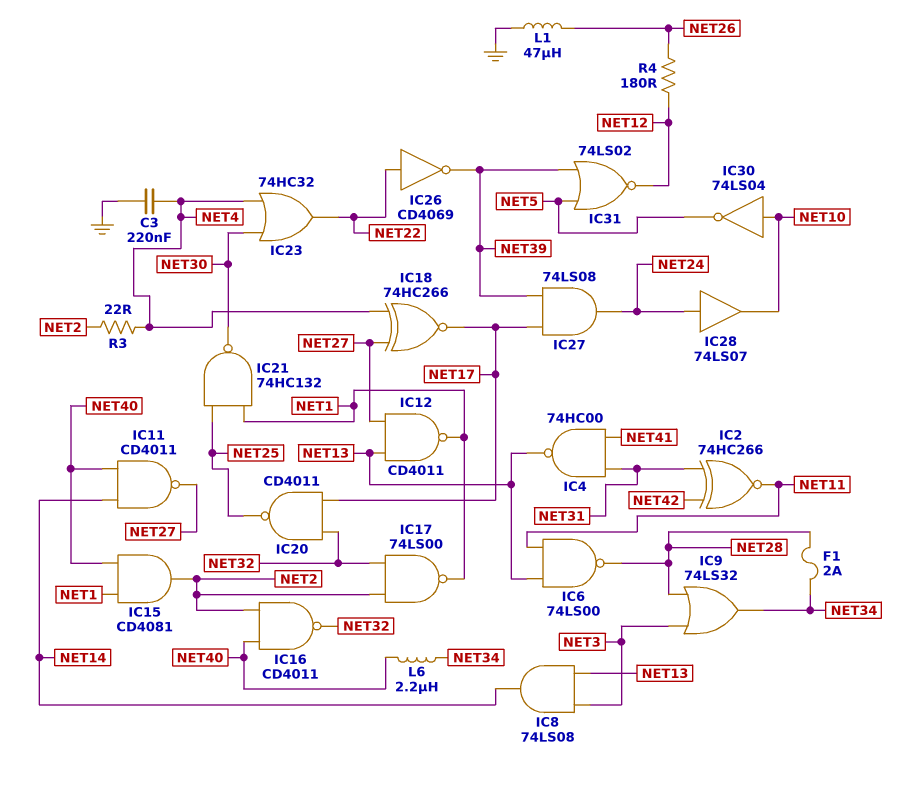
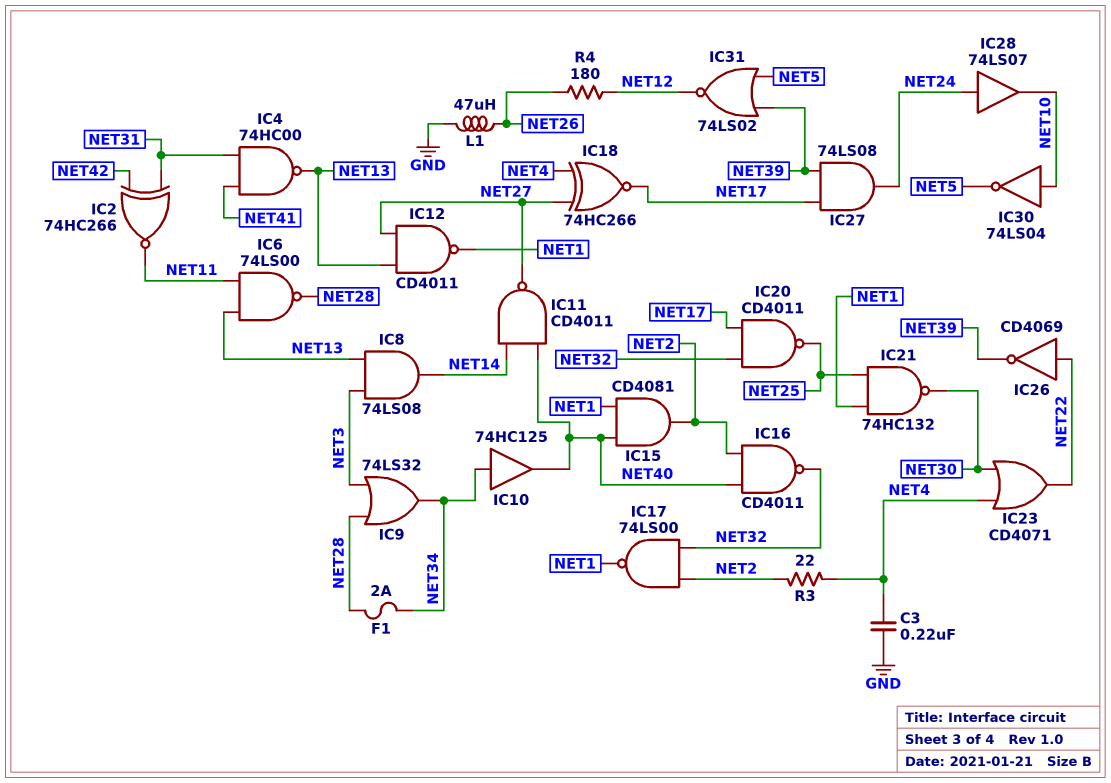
IC10: none -> buffer 74HC125 (in NET34, out NET40)
IC23: OR 74HC32 (in NET4, in NET30, out NET22) -> OR CD4071 (in NET4, in NET30, out NET22)
L6: 2.2uH (NET34, NET40) -> none

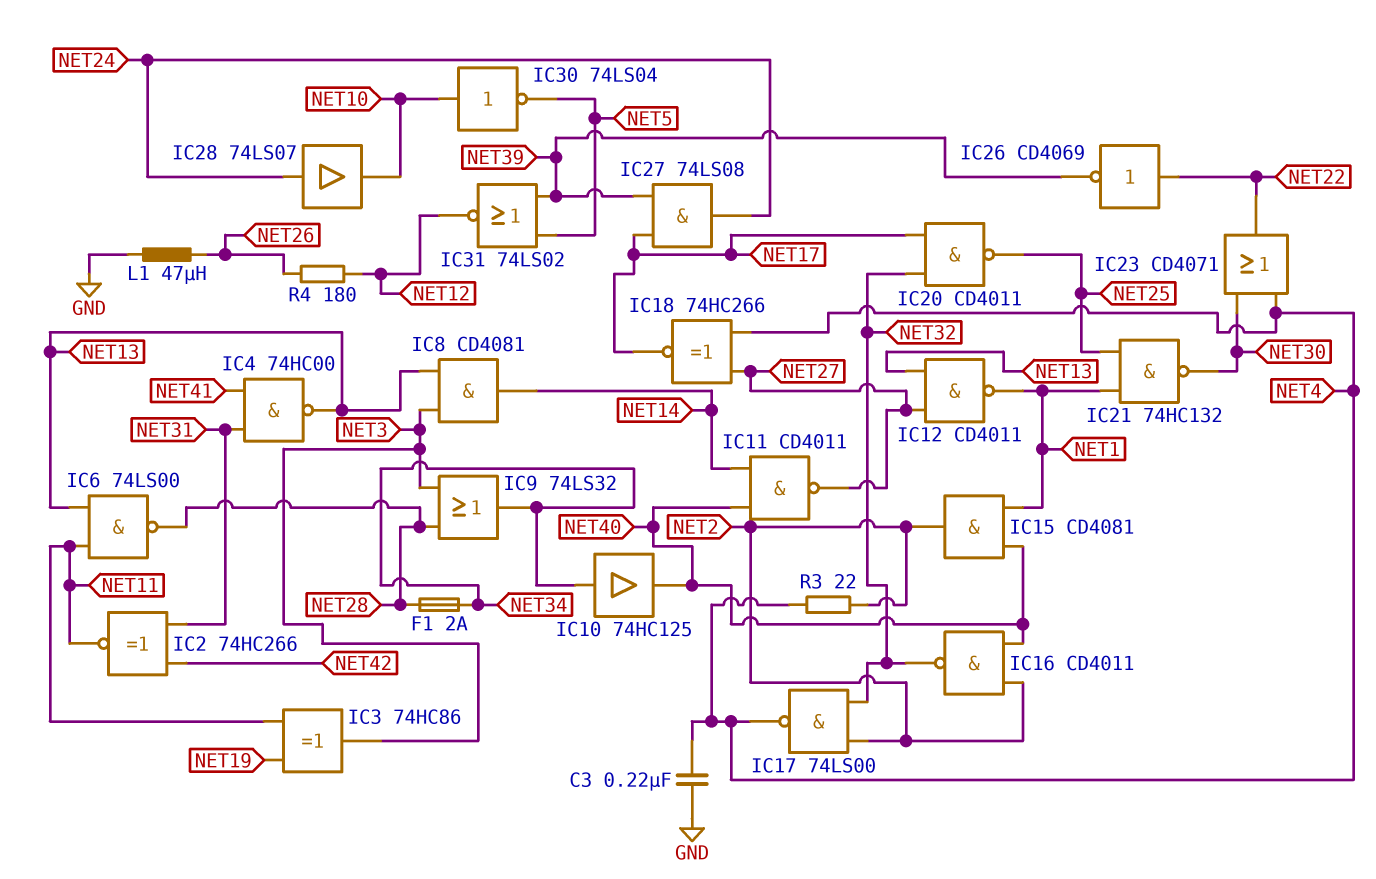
IC3: none -> XOR 74HC86 (in NET11, in NET19, out NET3)
IC8: AND 74LS08 (in NET3, in NET13, out NET14) -> AND CD4081 (in NET3, in NET13, out NET14)
IC17: NAND 74LS00 (in NET2, in NET32, out NET1) -> NAND 74LS00 (in NET2, in NET32, out NET4)

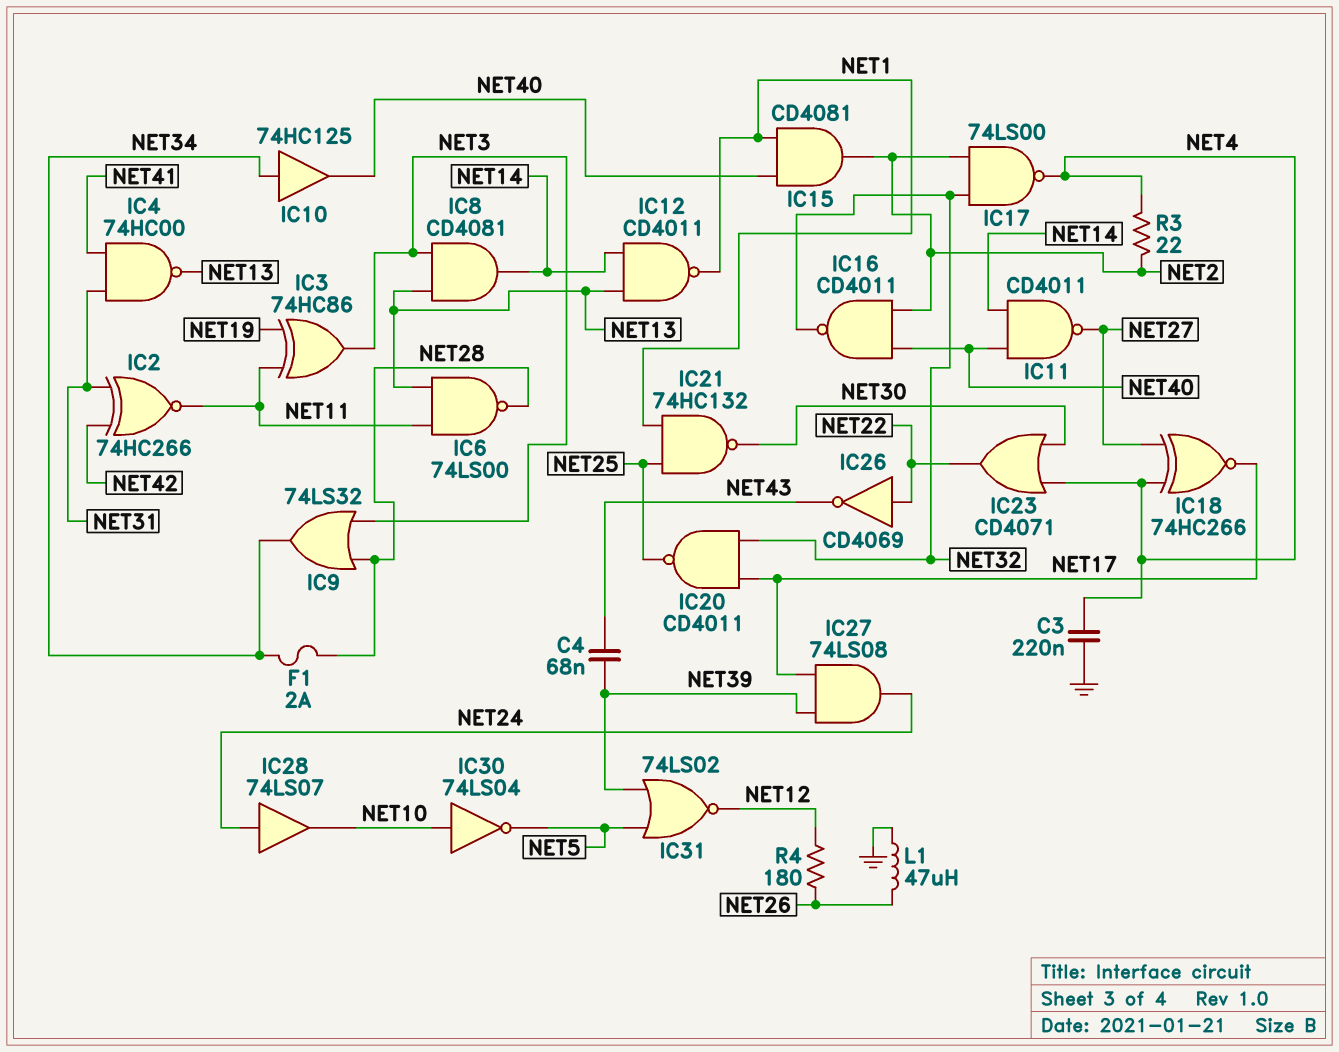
C4: none -> 68nF (NET39, NET43)
IC12: NAND CD4011 (in NET13, in NET27, out NET1) -> NAND CD4011 (in NET13, in NET14, out NET1)
IC26: NOT CD4069 (in NET22, out NET39) -> NOT CD4069 (in NET22, out NET43)

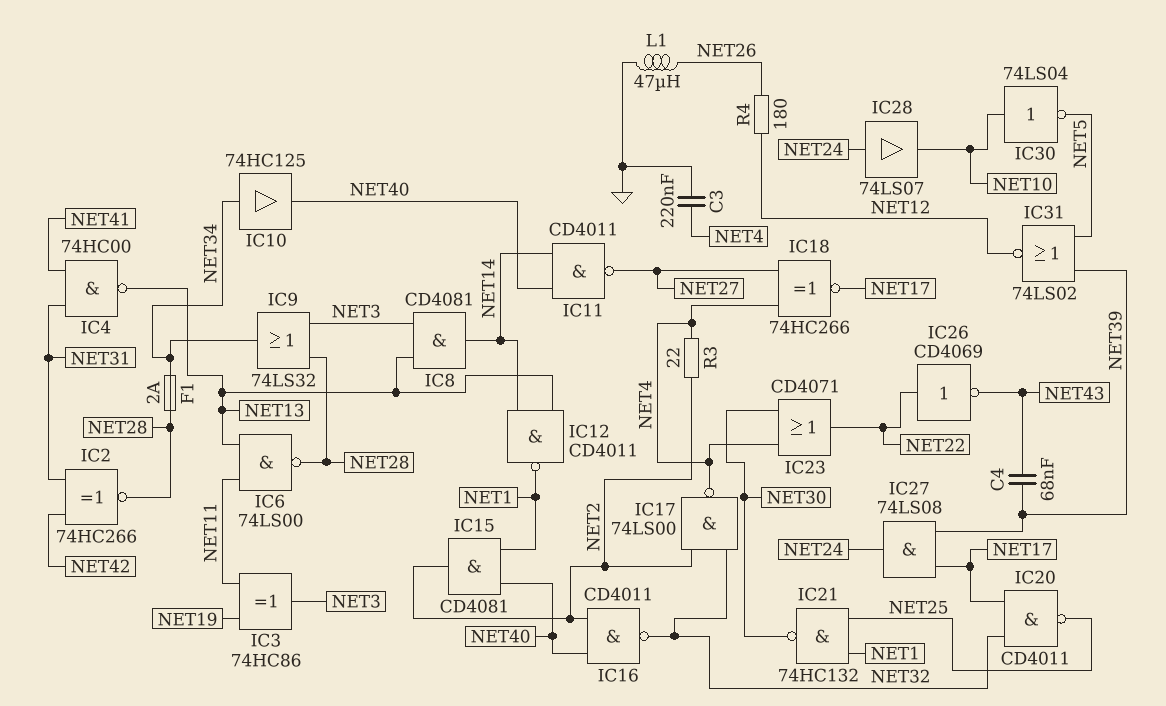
IC2: XNOR 74HC266 (in NET31, in NET42, out NET11) -> XNOR 74HC266 (in NET31, in NET42, out NET28)

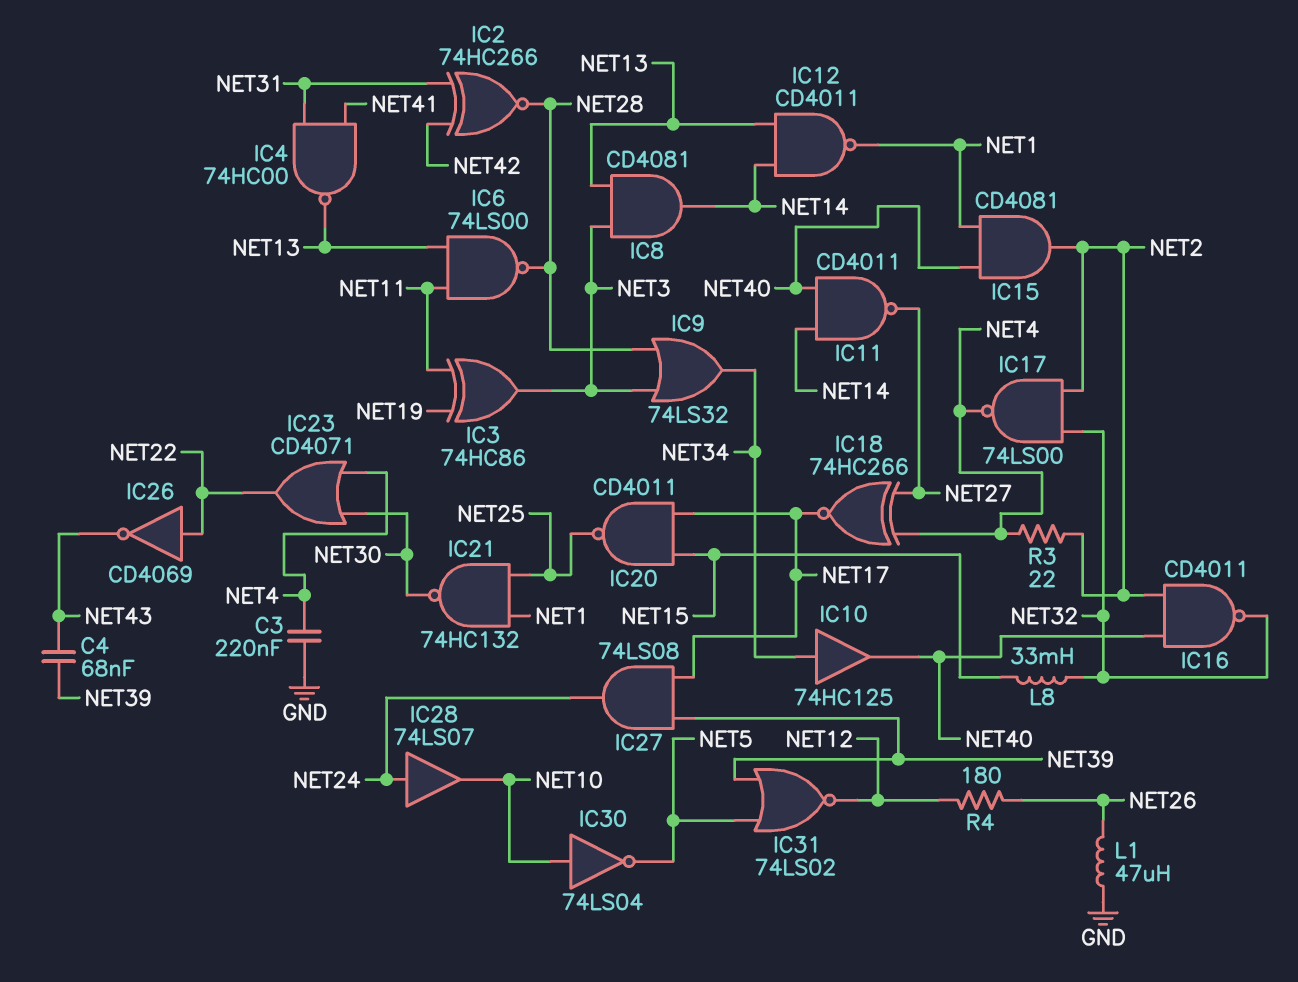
F1: 2A (NET28, NET34) -> none
IC20: NAND CD4011 (in NET17, in NET32, out NET25) -> NAND CD4011 (in NET15, in NET17, out NET25)
L8: none -> 33mH (NET15, NET32)

